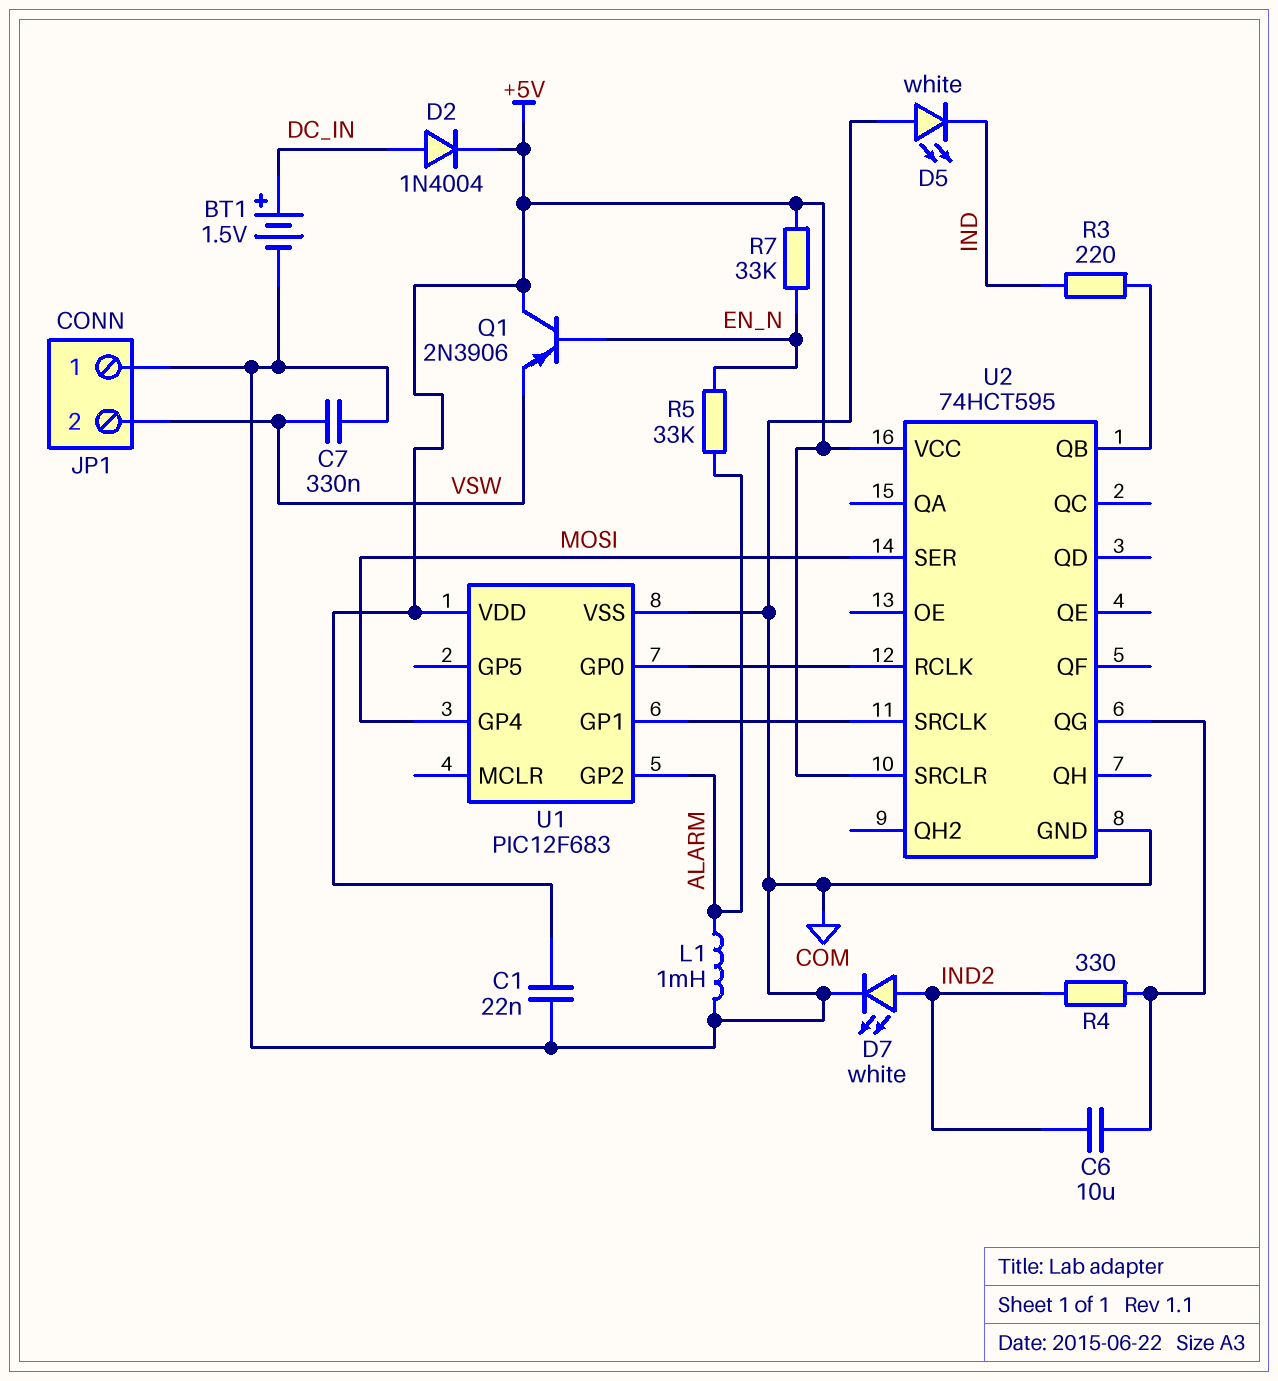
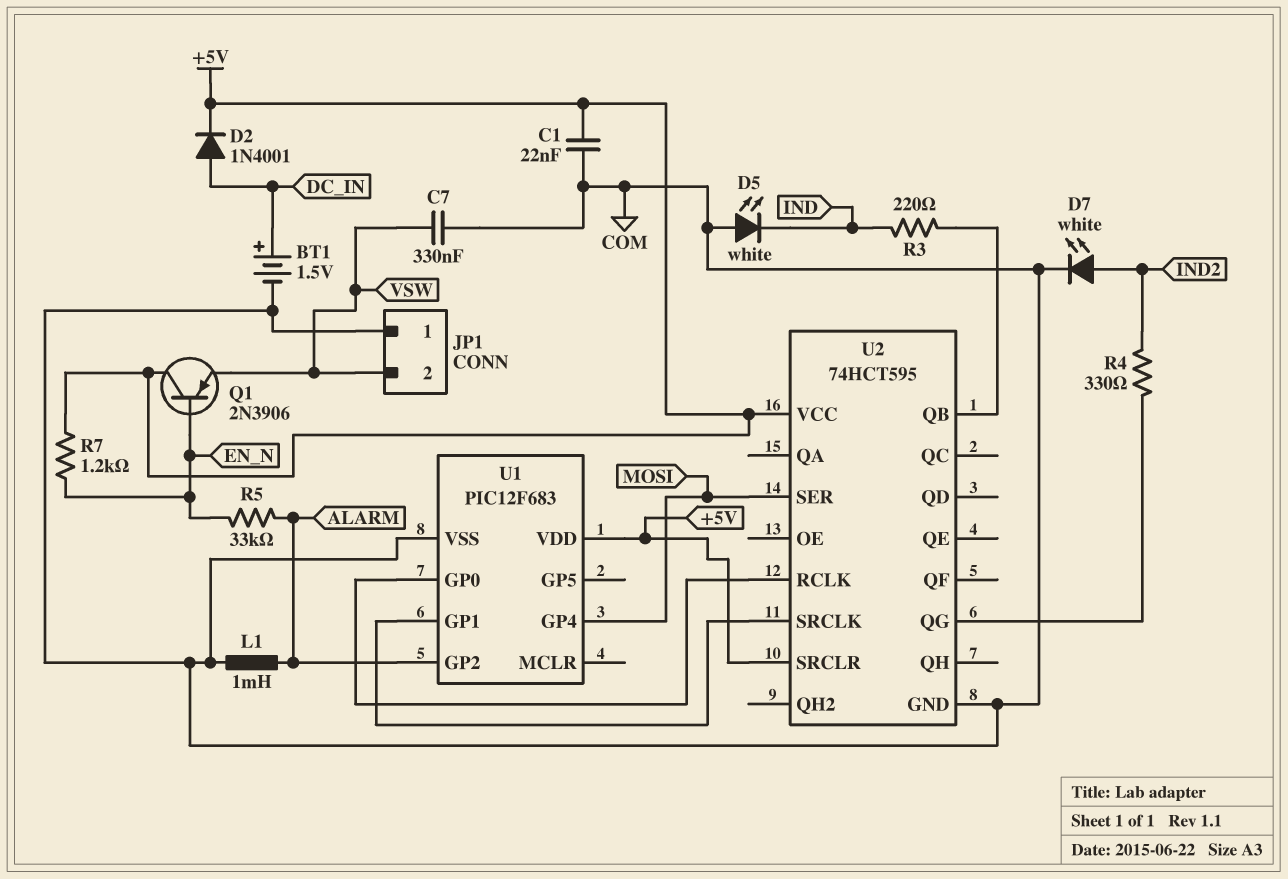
C6: 10uF (IND2, U2/QG) -> none
D2: diode 1N4004 (A DC_IN, K +5V) -> diode 1N4001 (A DC_IN, K +5V)
R7: 33k (+5V, EN_N) -> 1.2k (+5V, EN_N)

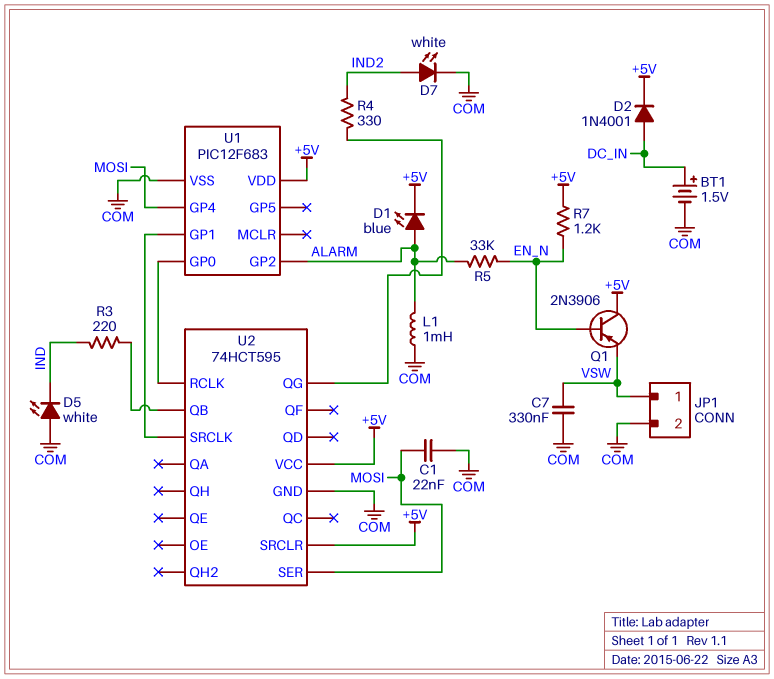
C1: 22nF (+5V, COM) -> 22nF (COM, MOSI)
D1: none -> LED blue (A ALARM, K +5V)
JP1 pin 1: COM -> VSW
JP1 pin 2: VSW -> COM

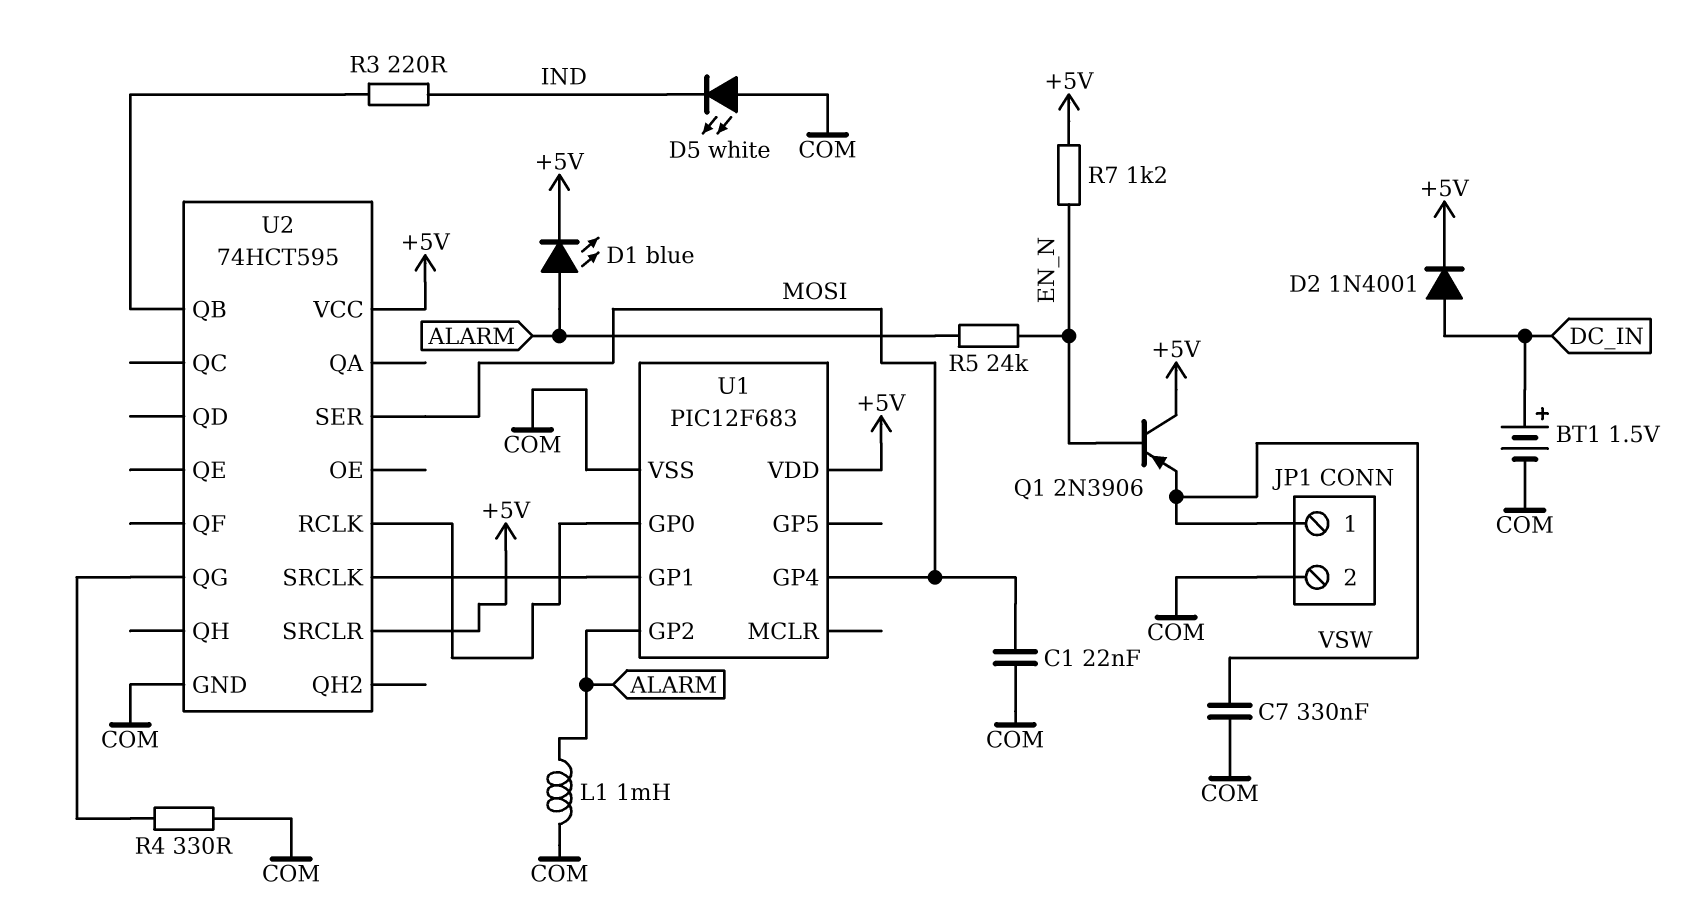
D7: LED white (A IND2, K COM) -> none
R4: 330 (IND2, U2/QG) -> 330 (COM, U2/QG)
R5: 33k (ALARM, EN_N) -> 24k (ALARM, EN_N)

